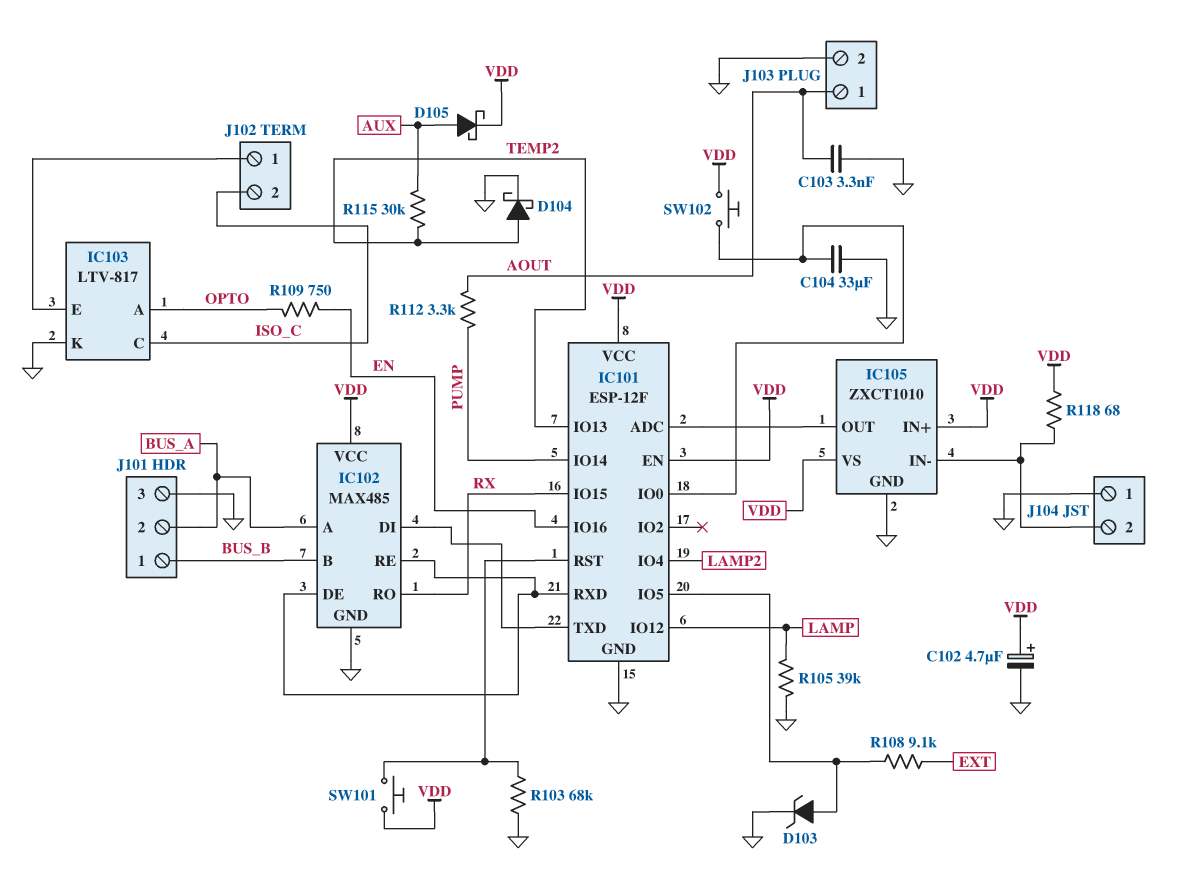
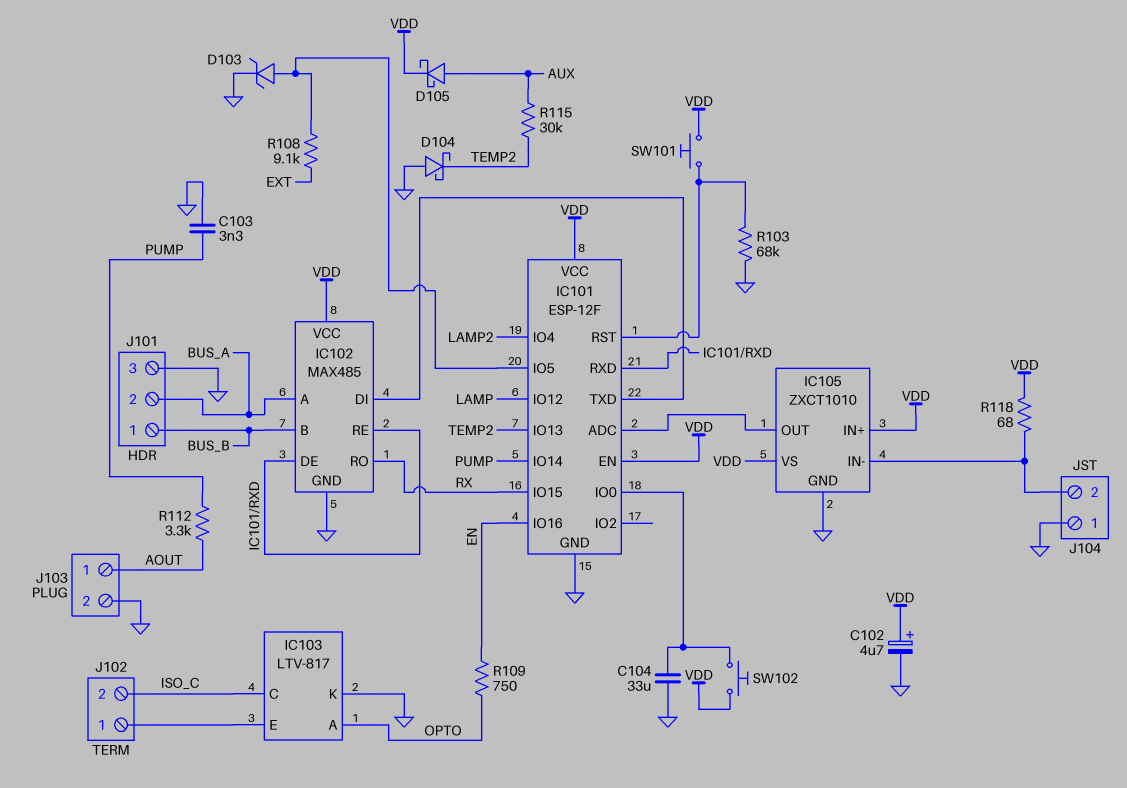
C103: 3.3nF (AOUT, GND) -> 3.3nF (GND, PUMP)
D104: schottky (A TEMP2, K GND) -> schottky (A GND, K TEMP2)
R105: 39k (GND, LAMP) -> none

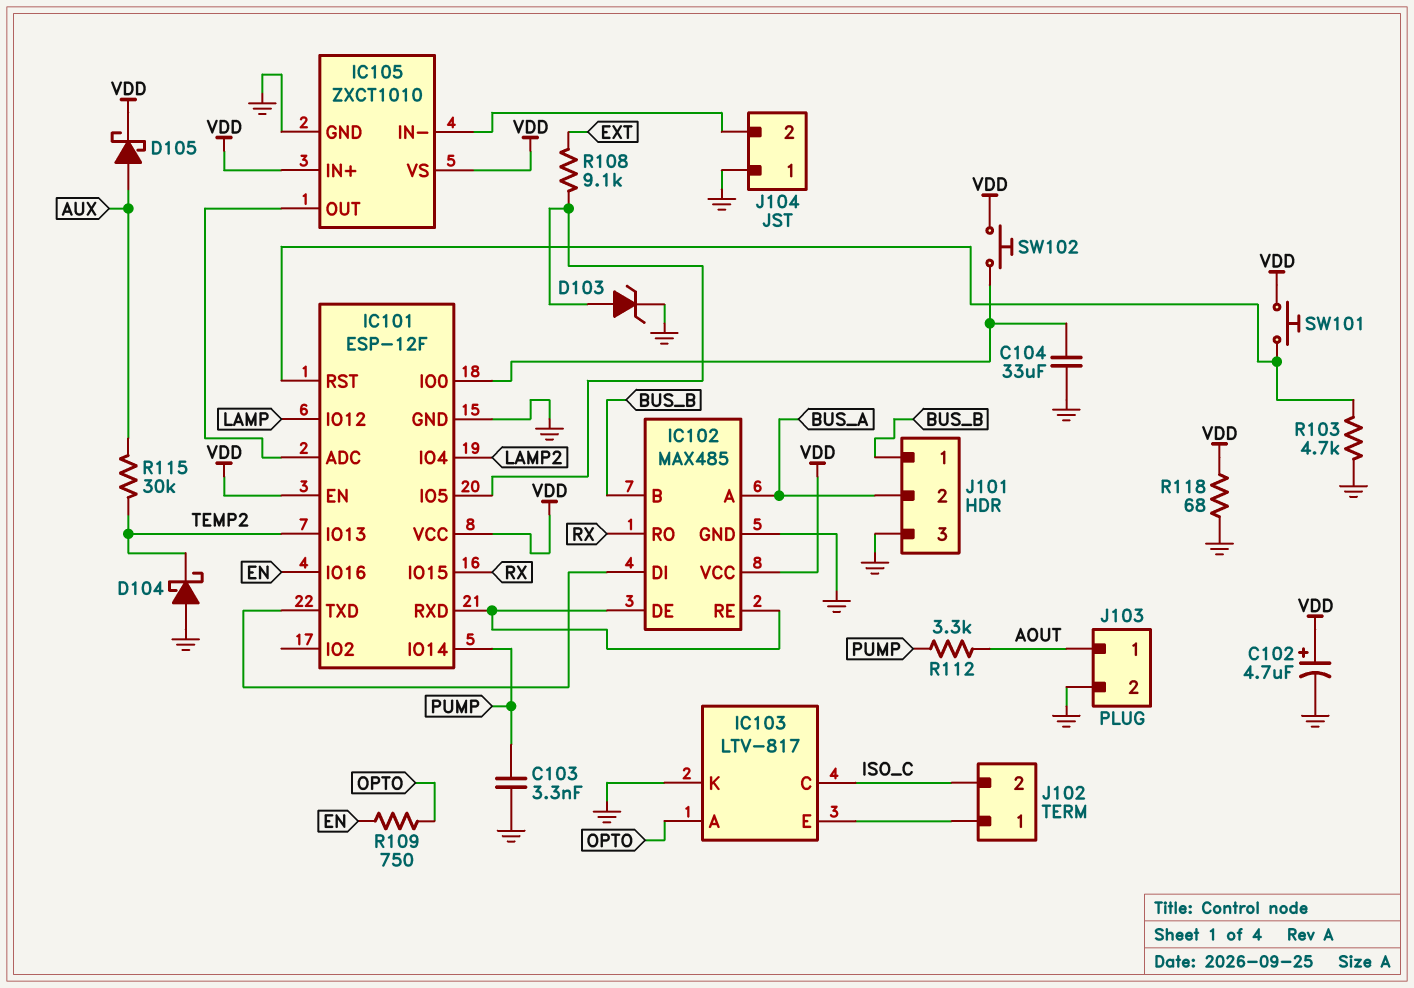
R103: 68k (GND, IC101/RST) -> 4.7k (GND, IC101/RST)
R118: 68 (IC105/IN-, VDD) -> 68 (GND, VDD)

